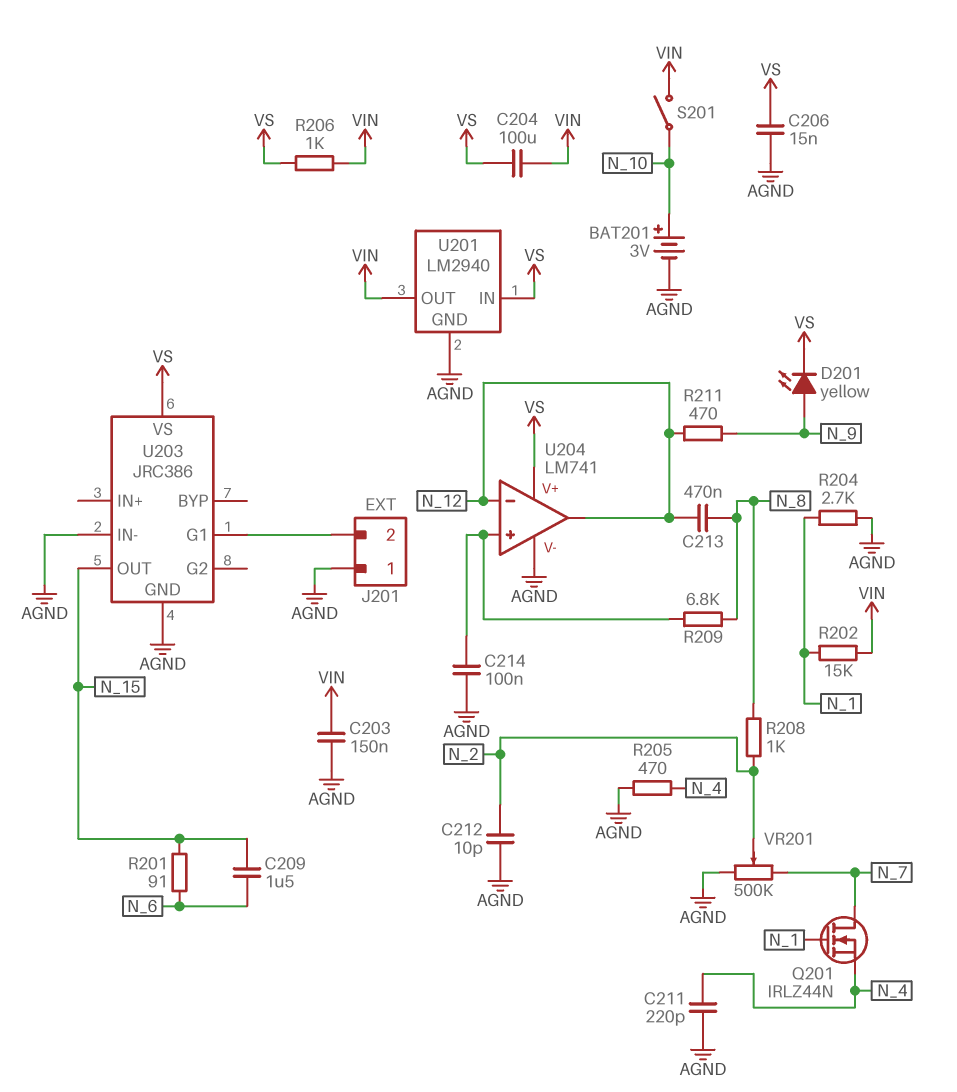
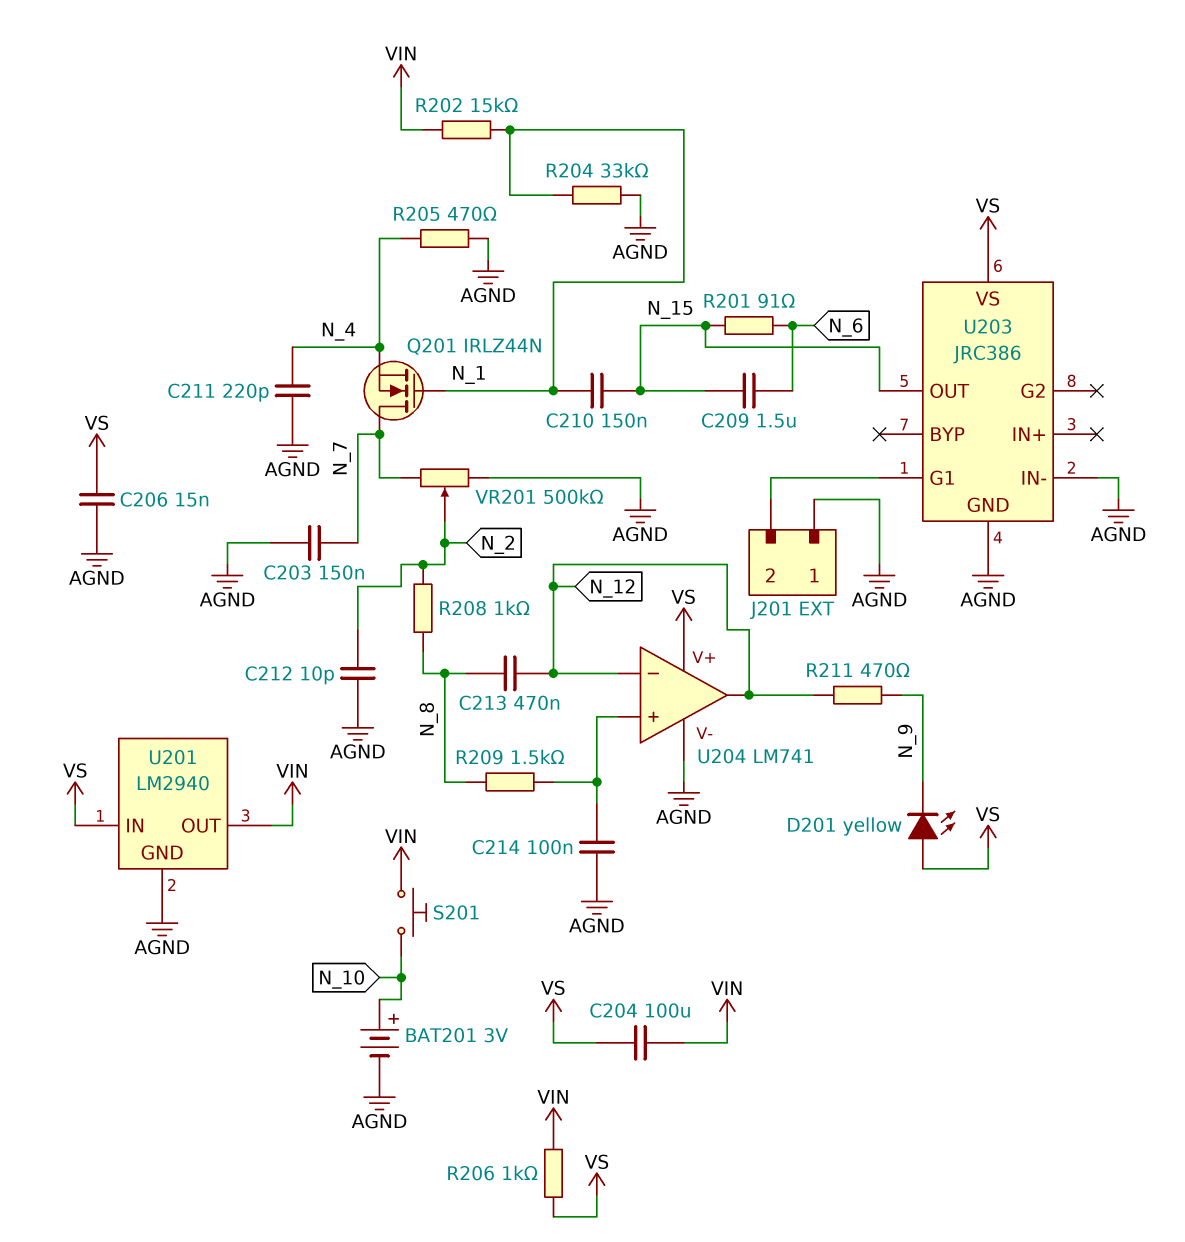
C203: 150nF (AGND, VIN) -> 150nF (AGND, N_7)
C210: none -> 150nF (N_1, N_15)
D201: LED yellow (A N_9, K VS) -> LED yellow (A VS, K N_9)
R204: 2.7k (AGND, N_1) -> 33k (AGND, N_1)
R209: 6.8k (N_8, U204/in+) -> 1.5k (N_8, U204/in+)
S201: switch (N_10, VIN) -> button (N_10, VIN)

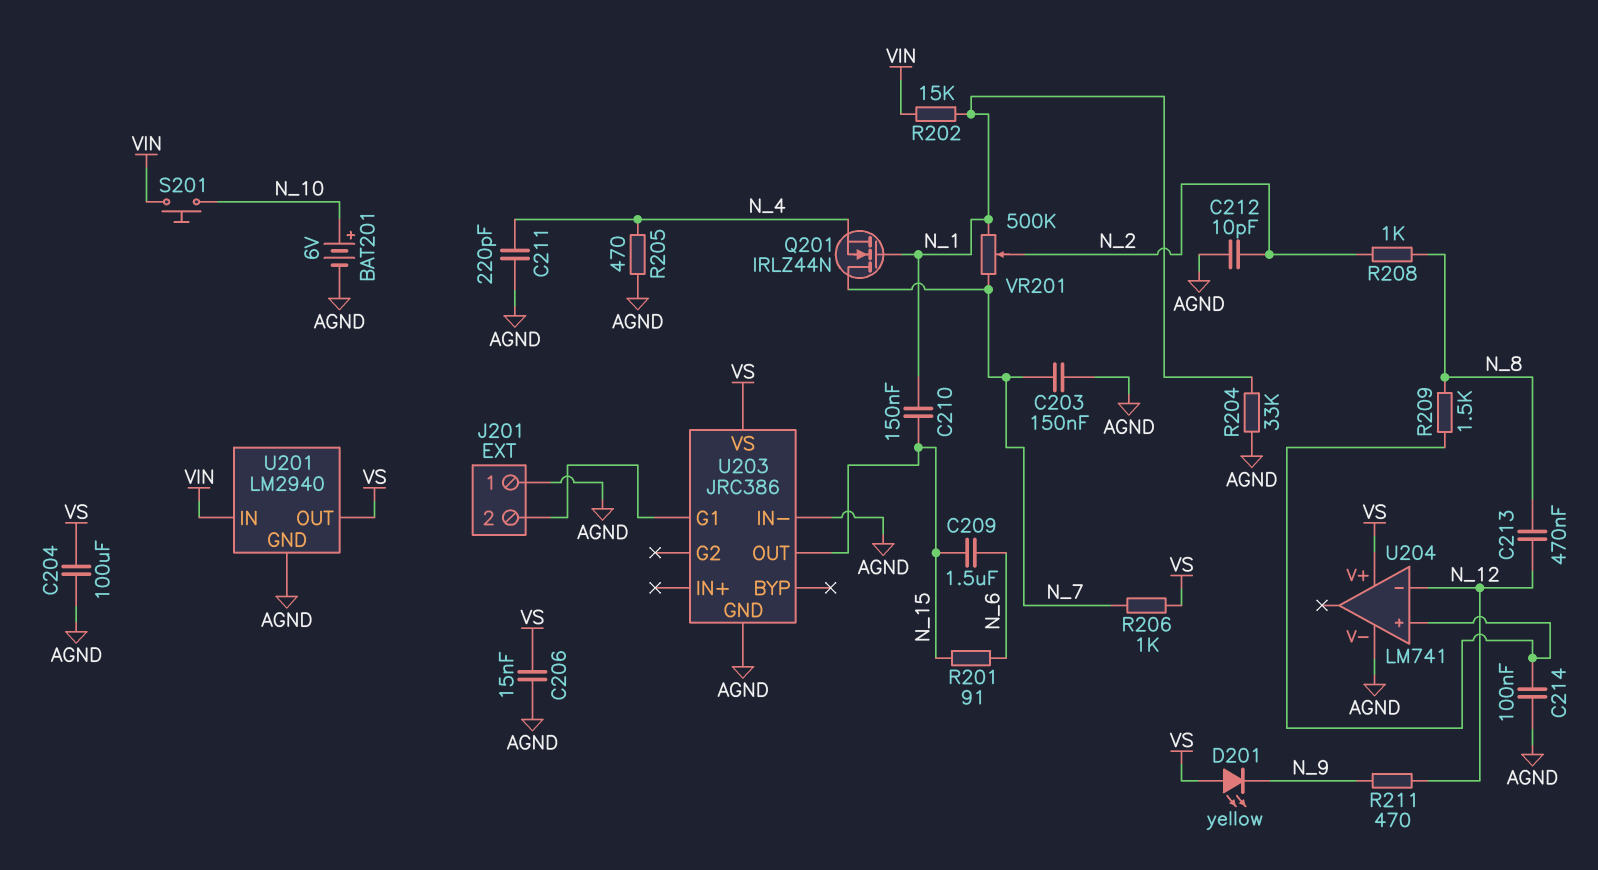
BAT201: 3V (plus N_10, minus AGND) -> 6V (plus N_10, minus AGND)
C204: 100uF (VIN, VS) -> 100uF (AGND, VS)
R206: 1k (VIN, VS) -> 1k (N_7, VS)
U201 pin IN: VS -> VIN
U201 pin OUT: VIN -> VS
U204 pin out: N_12 -> none
VR201: 500k (AGND, N_7, wiper N_2) -> 500k (N_1, N_7, wiper N_2)

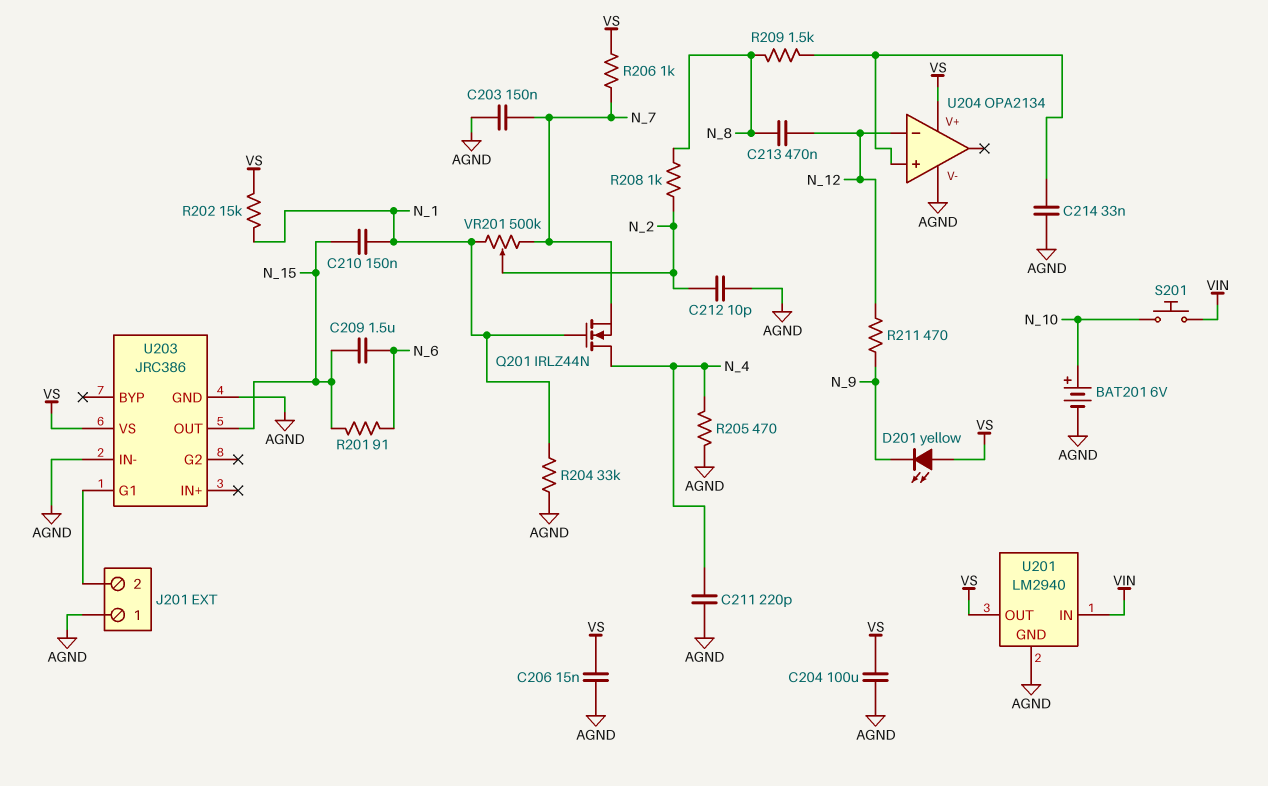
C214: 100nF (AGND, U204/in+) -> 33nF (AGND, U204/in+)
Q201: NMOS IRLZ44N (G N_1, D N_7, S N_4) -> NMOS IRLZ44N (G N_1, D N_4, S N_7)
R202: 15k (N_1, VIN) -> 15k (N_1, VS)
U204: LM741 -> OPA2134

